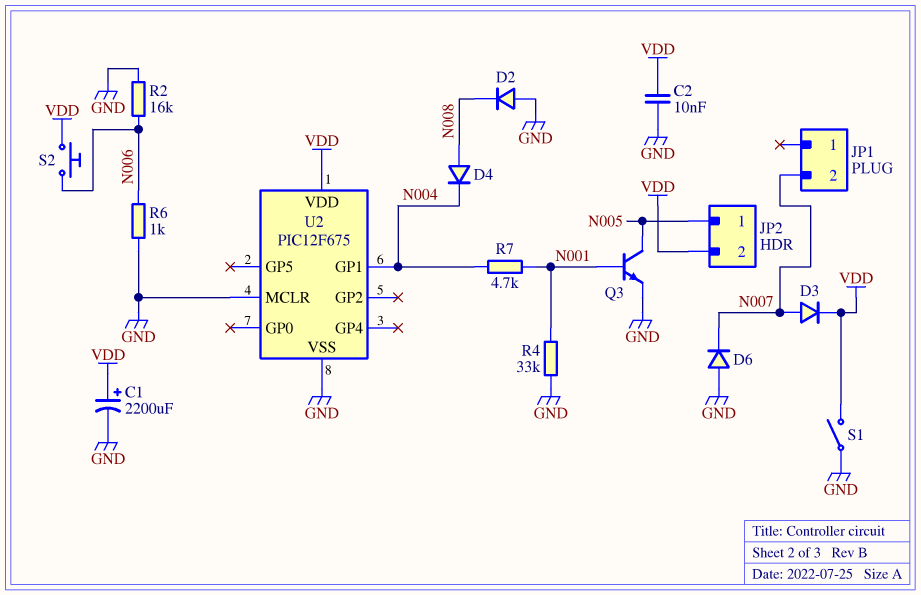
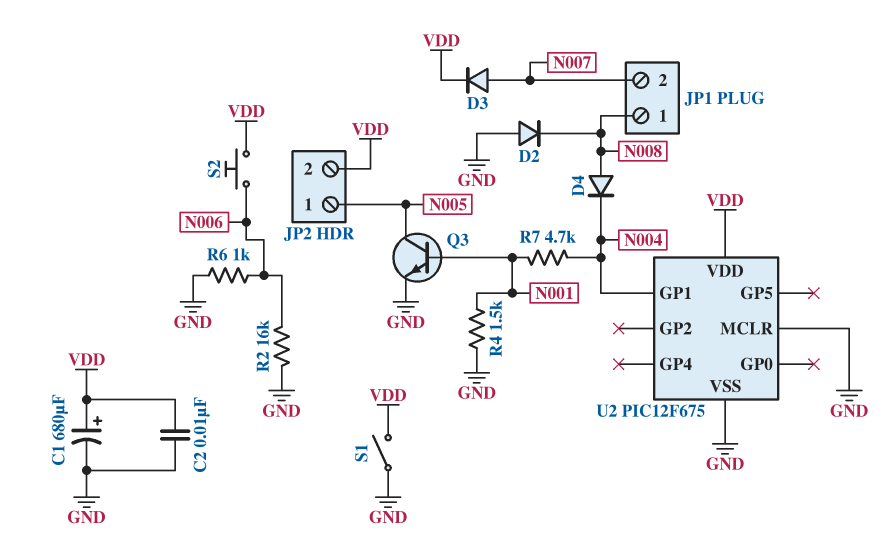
C1: 2200uF (plus VDD, minus GND) -> 680uF (plus VDD, minus GND)
D6: diode (A GND, K N007) -> none
JP1 pin 1: none -> N008
R4: 33k (GND, N001) -> 1.5k (GND, N001)

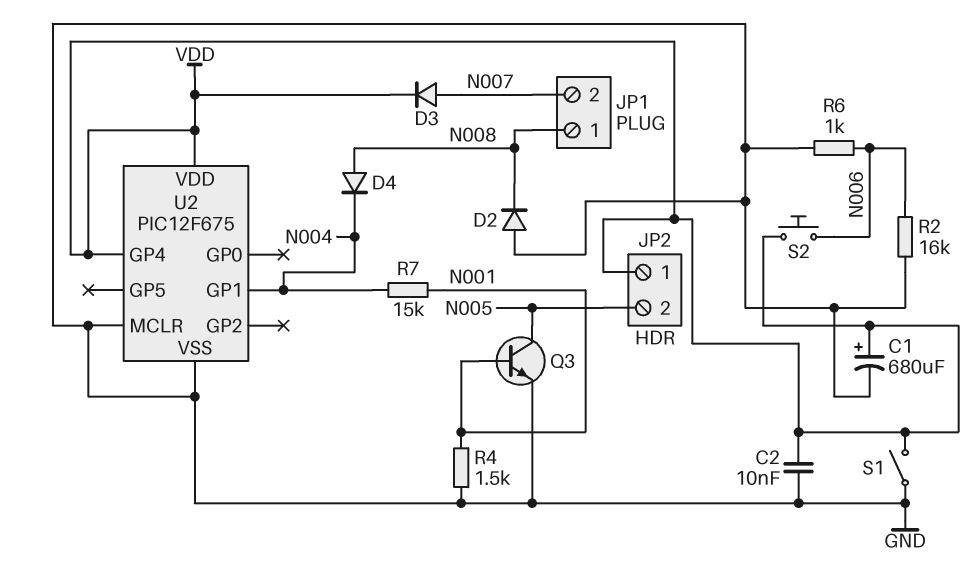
JP2 pin 1: N005 -> VDD
JP2 pin 2: VDD -> N005
R7: 4.7k (N001, N004) -> 15k (N001, N004)
U2 pin GP4: none -> VDD

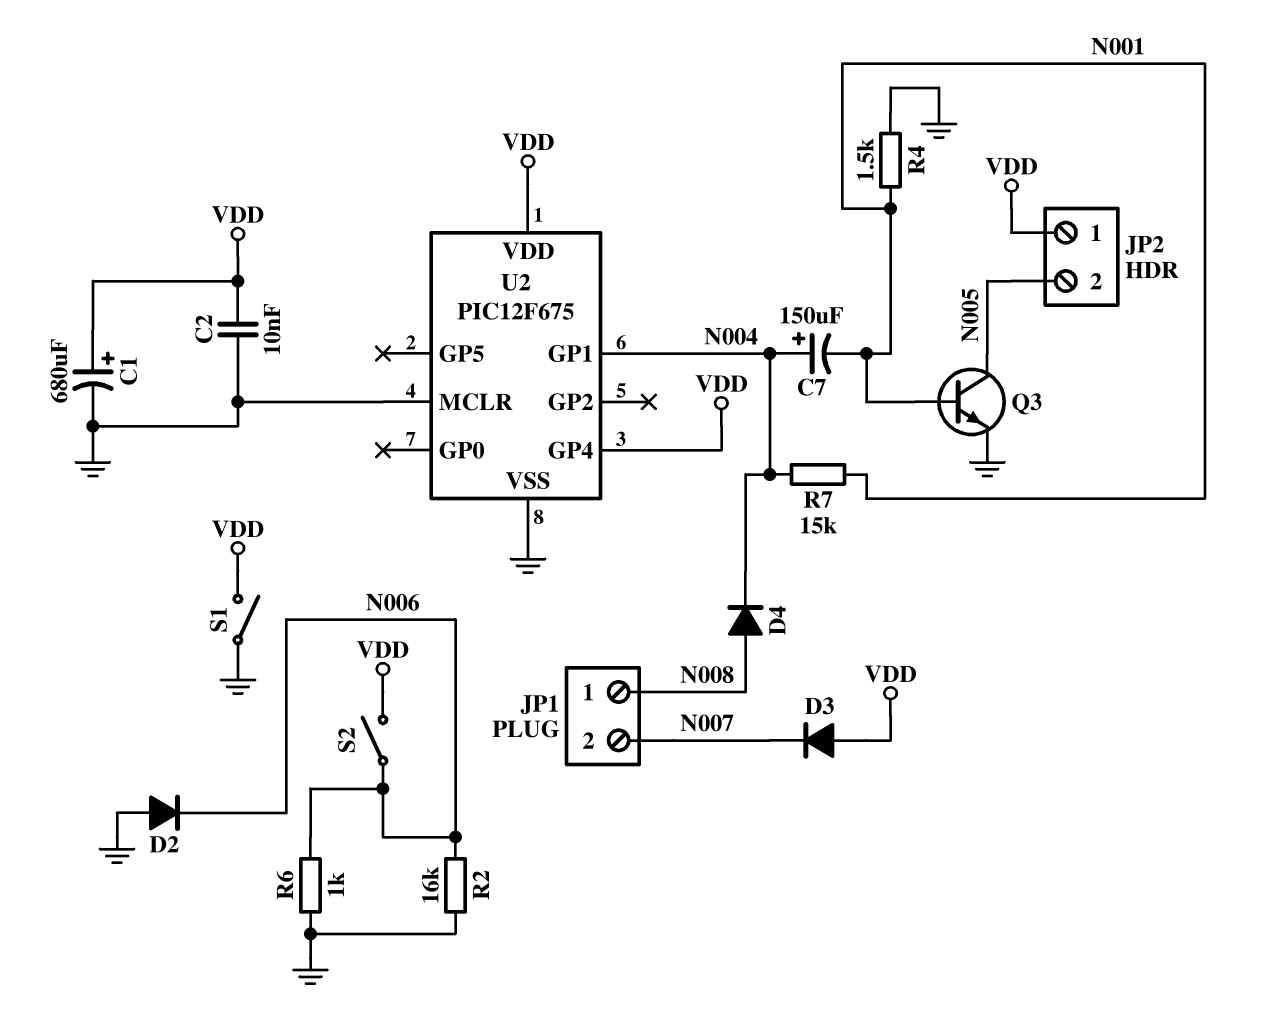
C7: none -> 150uF (plus N004, minus N001)
D2: diode (A GND, K N008) -> diode (A GND, K N006)
D3: diode (A N007, K VDD) -> diode (A VDD, K N007)
S2: button (N006, VDD) -> switch (N006, VDD)

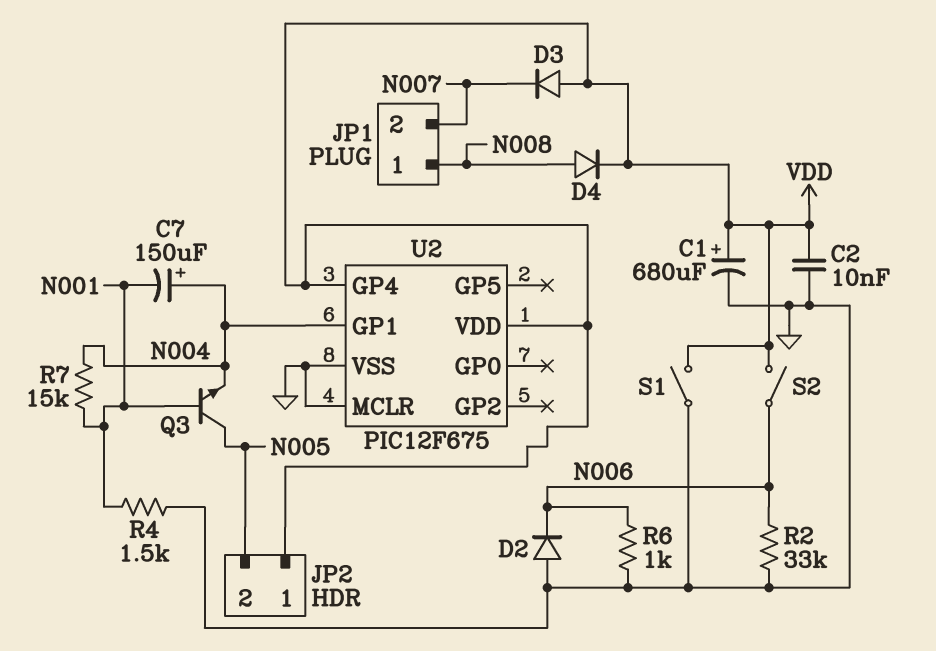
D4: diode (A N008, K N004) -> diode (A N008, K VDD)
Q3: NPN (B N001, C N005, E GND) -> NPN (B N001, C N005, E N004)
R2: 16k (GND, N006) -> 33k (GND, N006)

